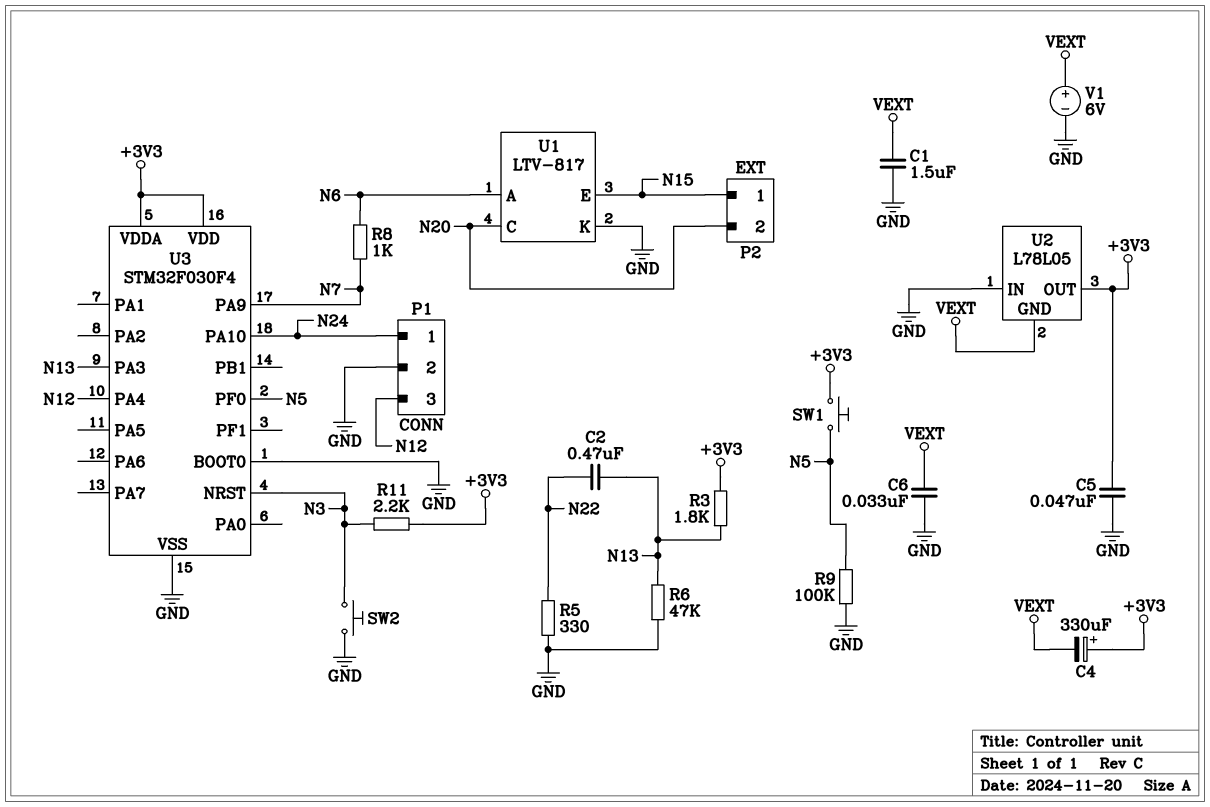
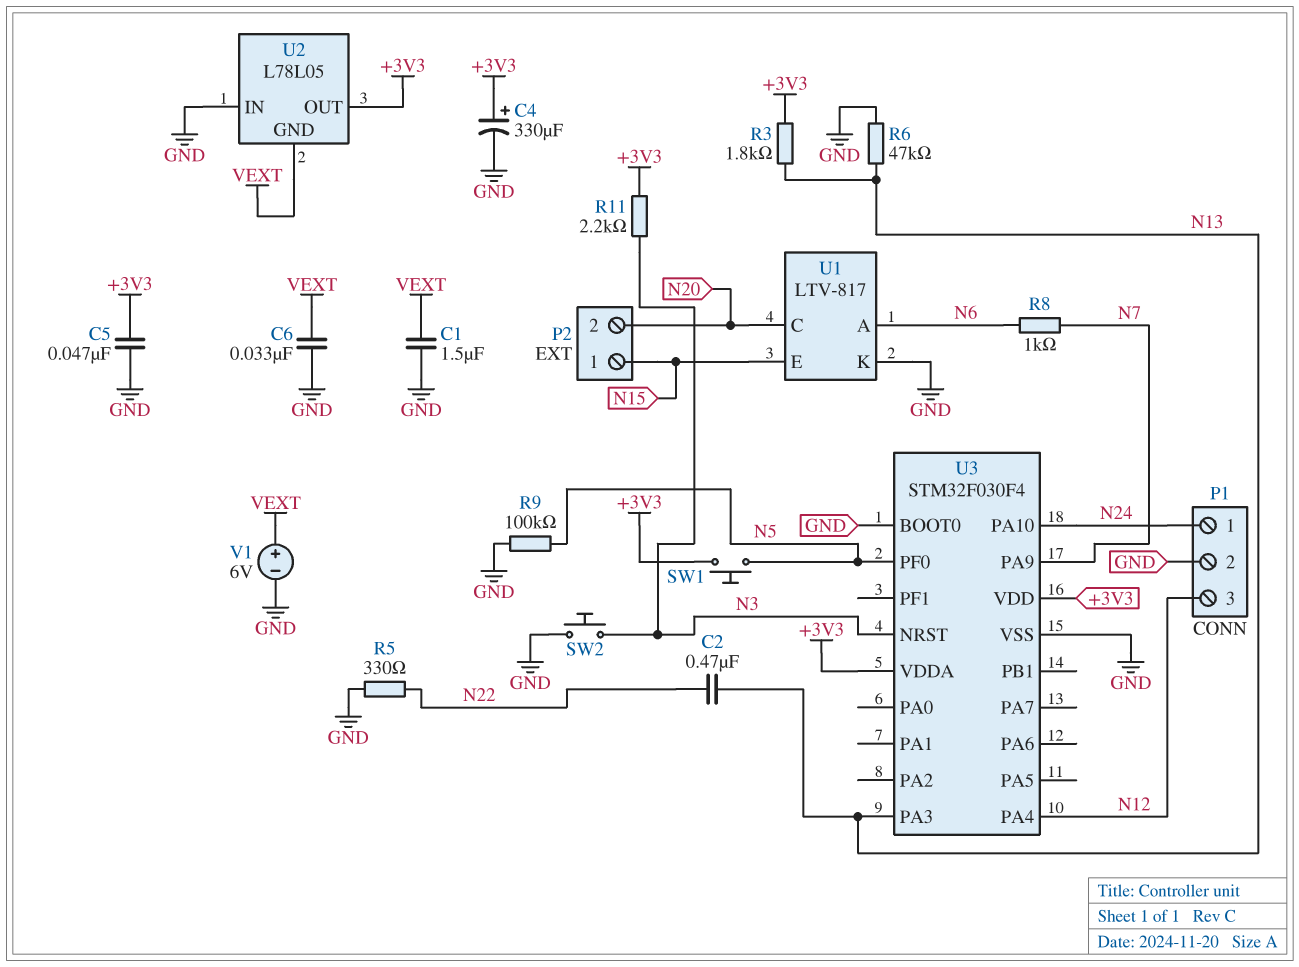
C4: 330uF (plus +3V3, minus VEXT) -> 330uF (plus +3V3, minus GND)

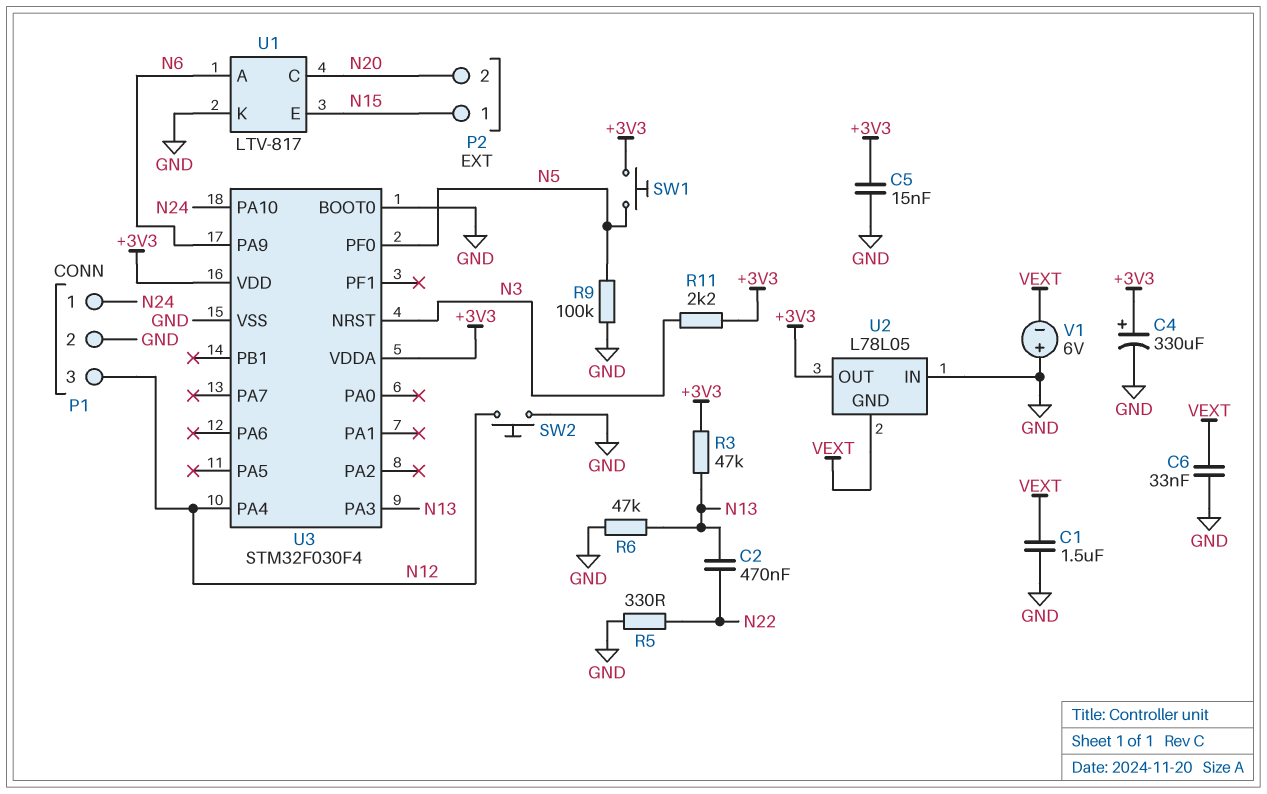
C5: 47nF (+3V3, GND) -> 15nF (+3V3, GND)
R3: 1.8k (+3V3, N13) -> 47k (+3V3, N13)
R8: 1k (N6, N7) -> none
SW2: button (GND, N3) -> button (GND, N12)
U3 pin PA9: N7 -> N6
V1: 6V (plus VEXT, minus GND) -> 6V (plus GND, minus VEXT)

